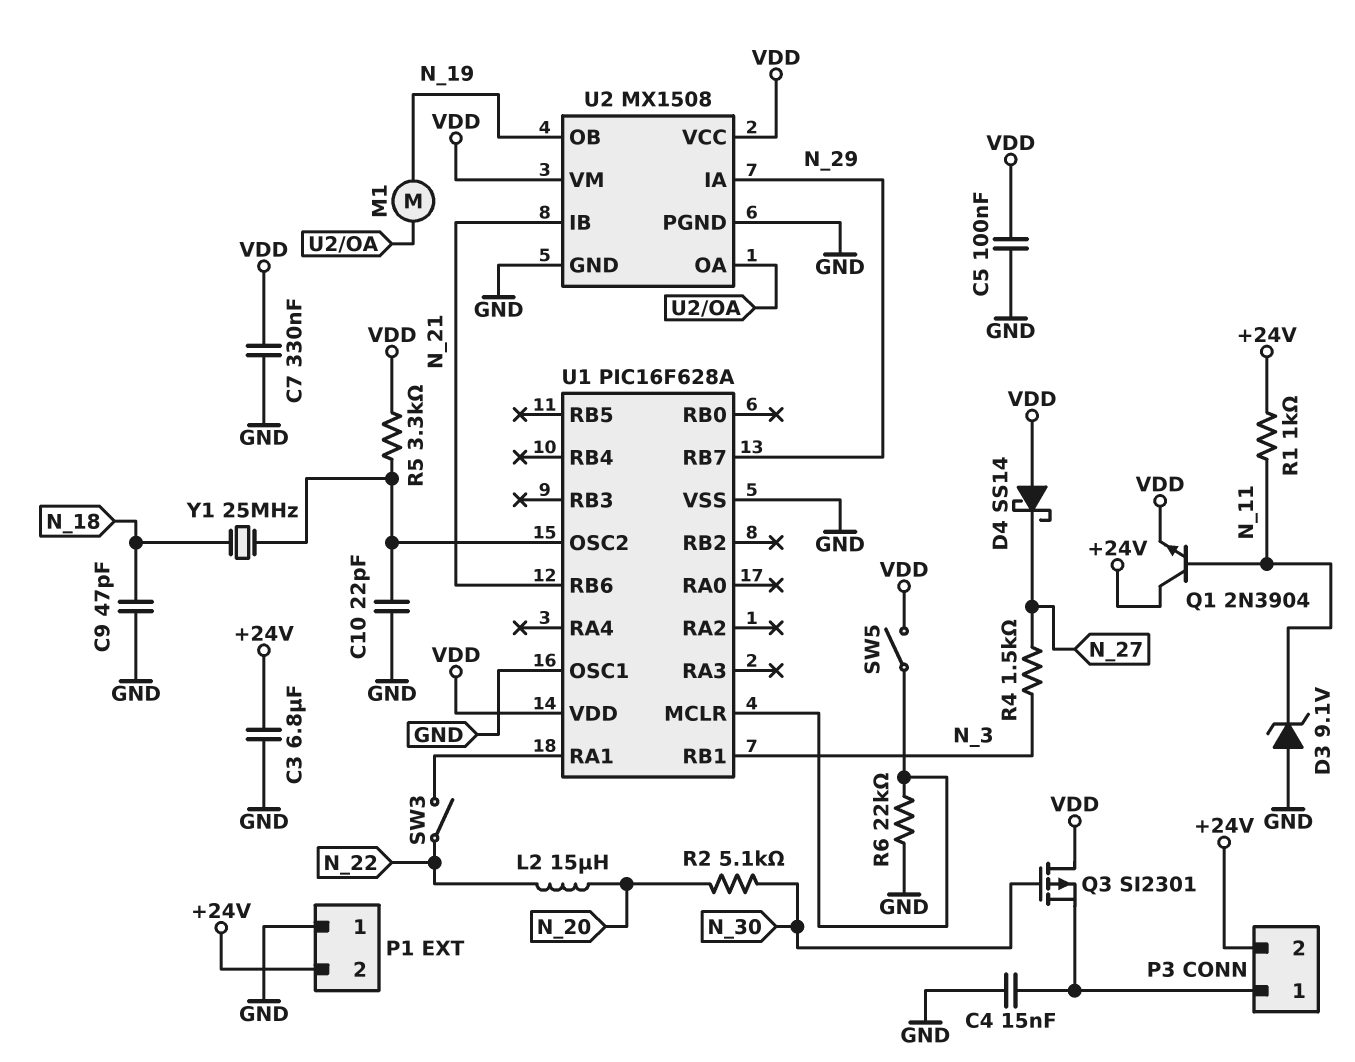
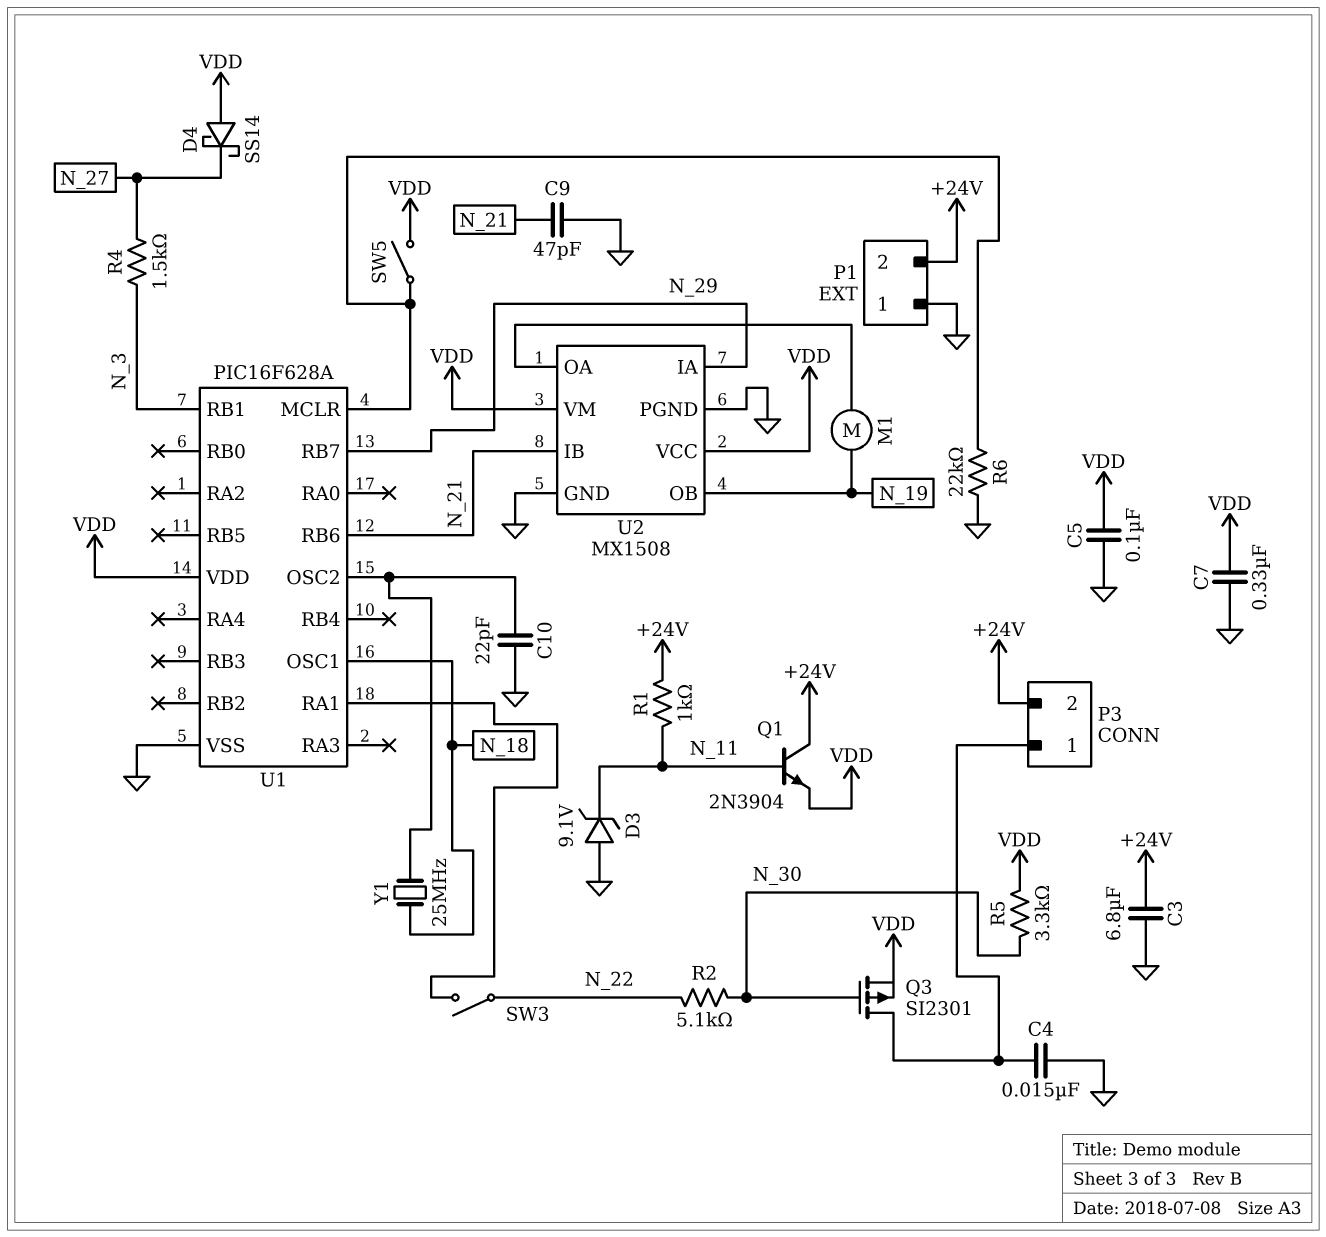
C9: 47pF (GND, N_18) -> 47pF (GND, N_21)
L2: 15uH (N_20, N_22) -> none
Q3: PMOS SI2301 (G N_30, D VDD, S P3/1) -> PMOS SI2301 (G N_30, D P3/1, S VDD)
R2: 5.1k (N_20, N_30) -> 5.1k (N_22, N_30)
R5: 3.3k (U1/OSC2, VDD) -> 3.3k (N_30, VDD)
U1 pin OSC1: GND -> N_18

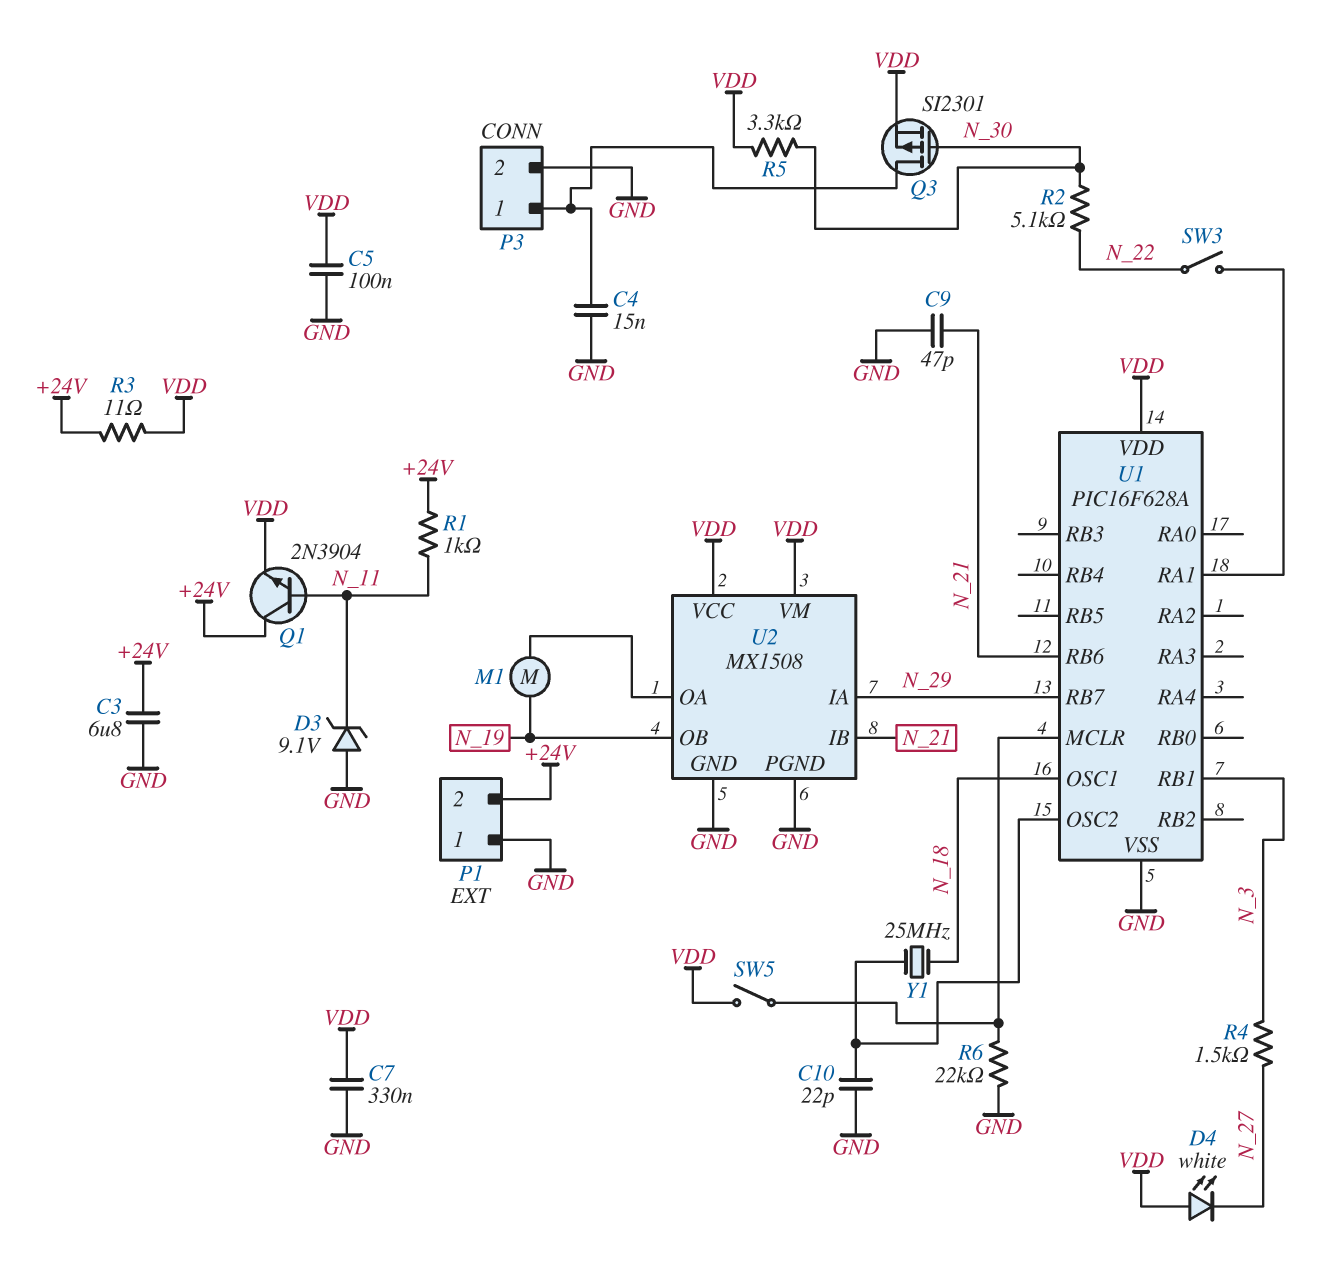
D4: schottky SS14 (A VDD, K N_27) -> LED white (A VDD, K N_27)
P3 pin 2: +24V -> GND
R3: none -> 11 (+24V, VDD)

